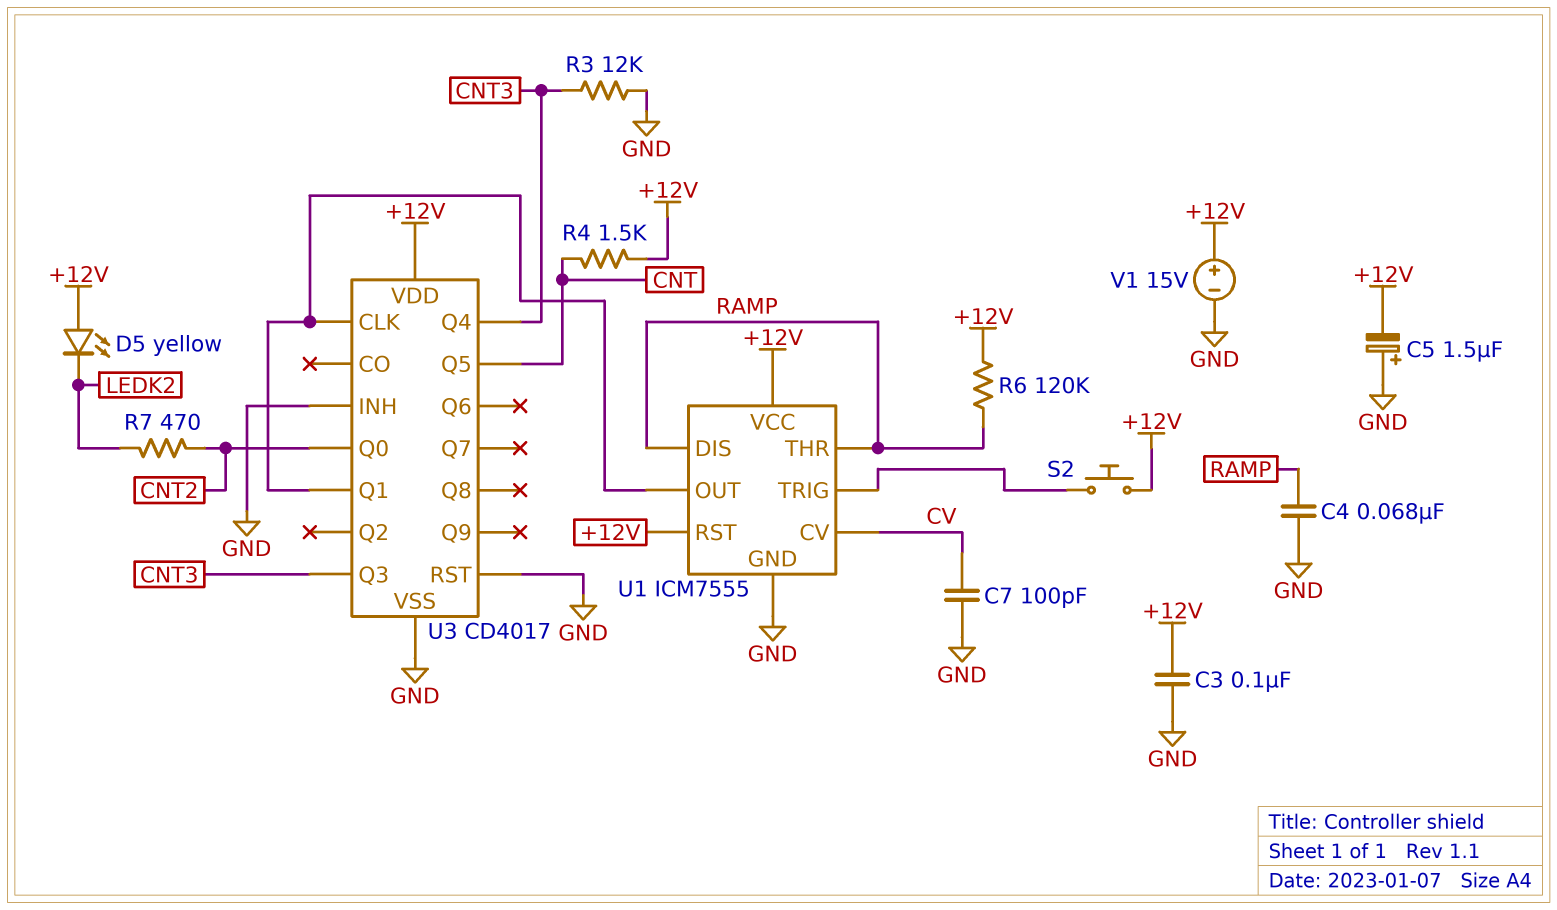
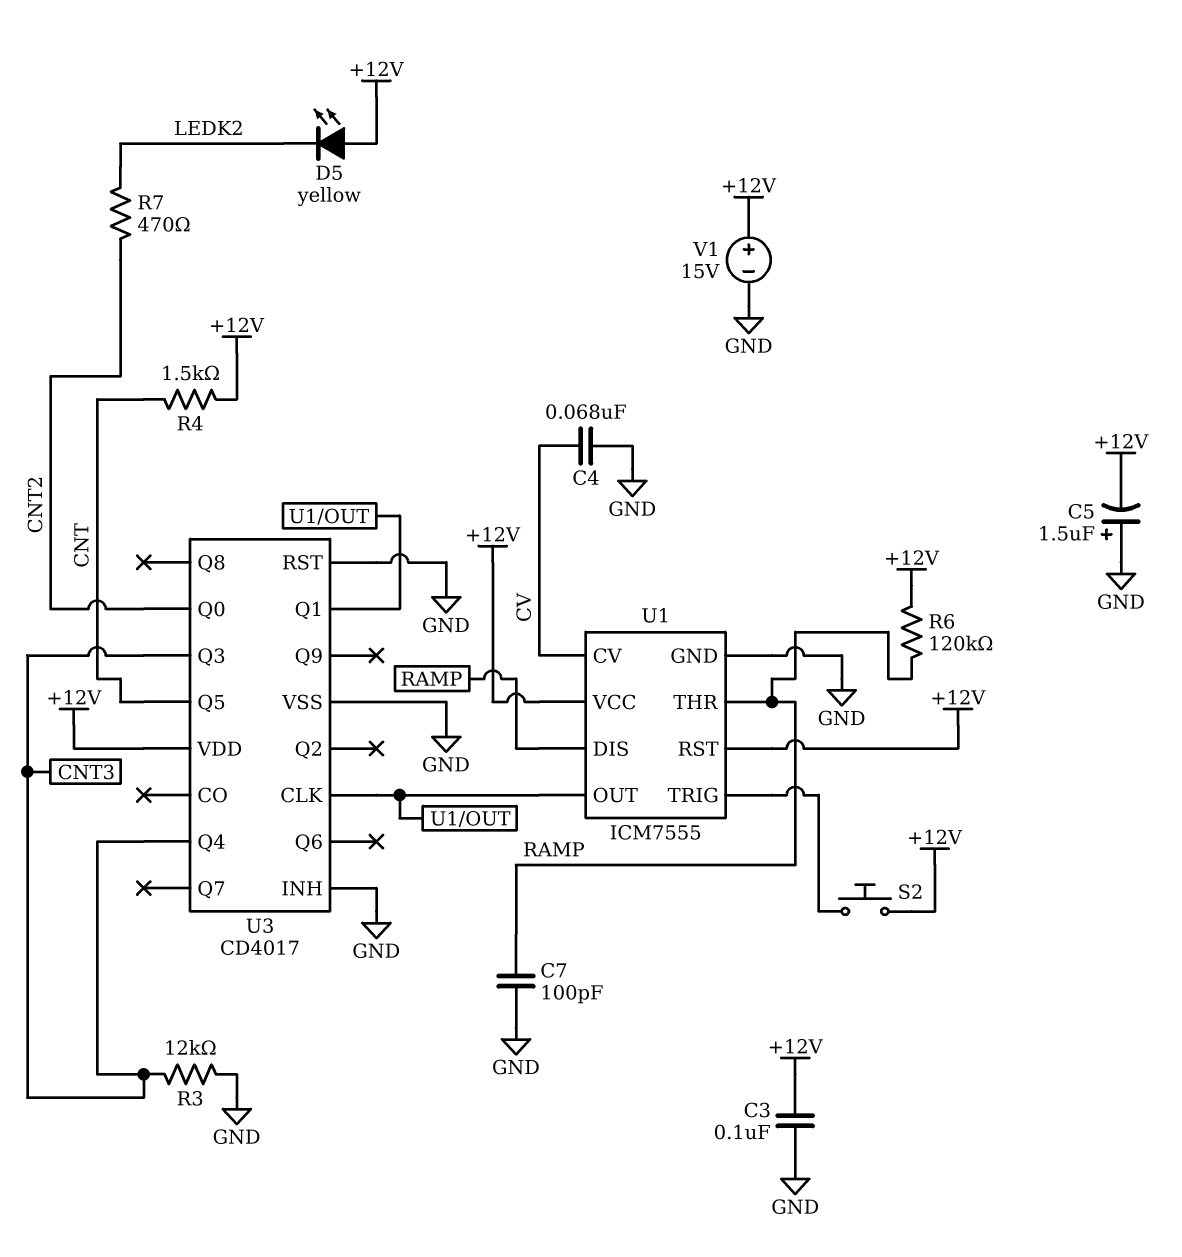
C4: 68nF (GND, RAMP) -> 68nF (CV, GND)
C7: 100pF (CV, GND) -> 100pF (GND, RAMP)

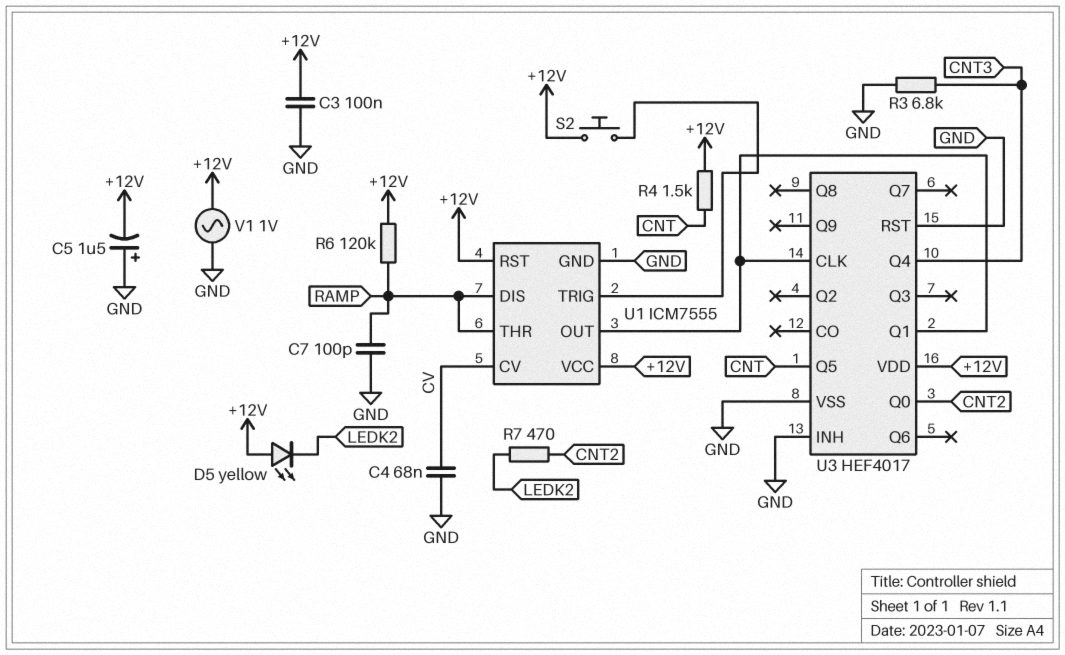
R3: 12k (CNT3, GND) -> 6.8k (CNT3, GND)
U3: CD4017 -> HEF4017
U3 pin Q3: CNT3 -> none
V1: 15V (plus +12V, minus GND) -> AC 1V (+12V, GND)

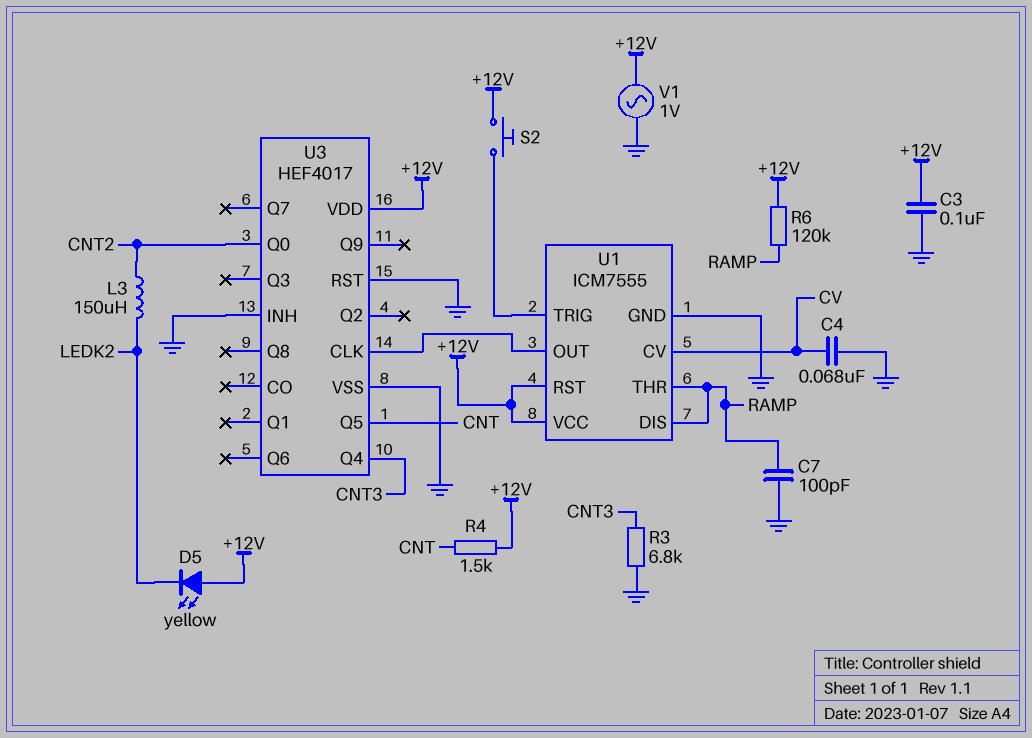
C5: 1.5uF (plus GND, minus +12V) -> none
L3: none -> 150uH (CNT2, LEDK2)
R7: 470 (CNT2, LEDK2) -> none
U3 pin Q1: U1/OUT -> none

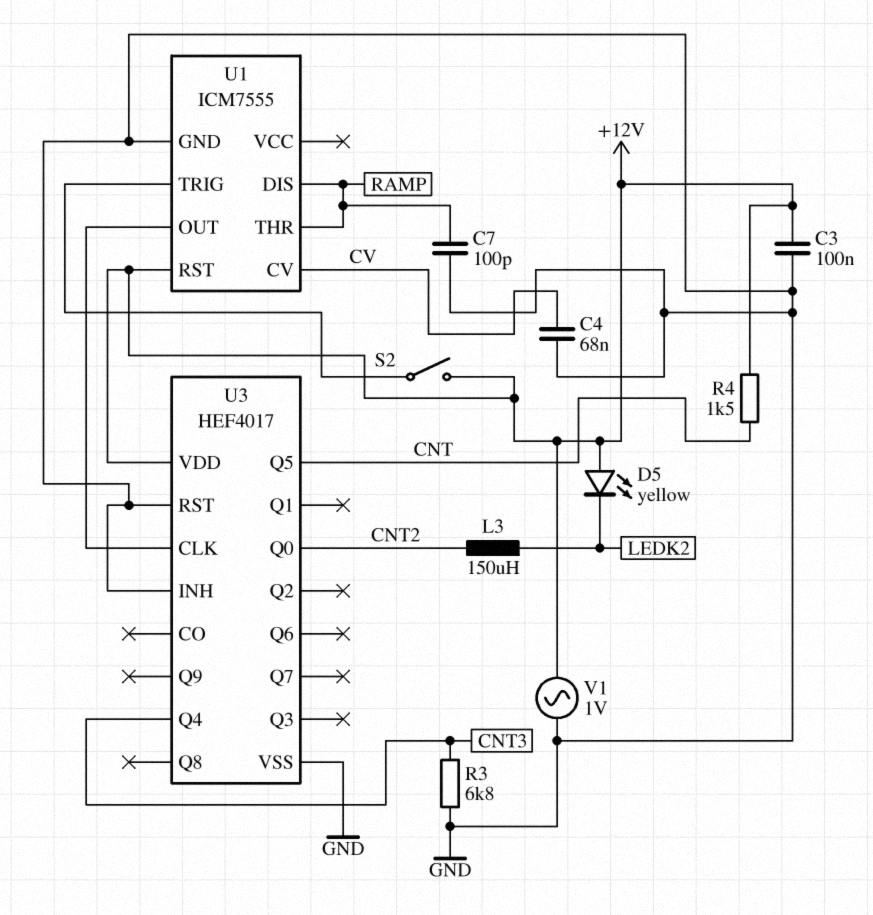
R6: 120k (+12V, RAMP) -> none
S2: button (+12V, U1/TRIG) -> switch (+12V, U1/TRIG)
U1 pin VCC: +12V -> none

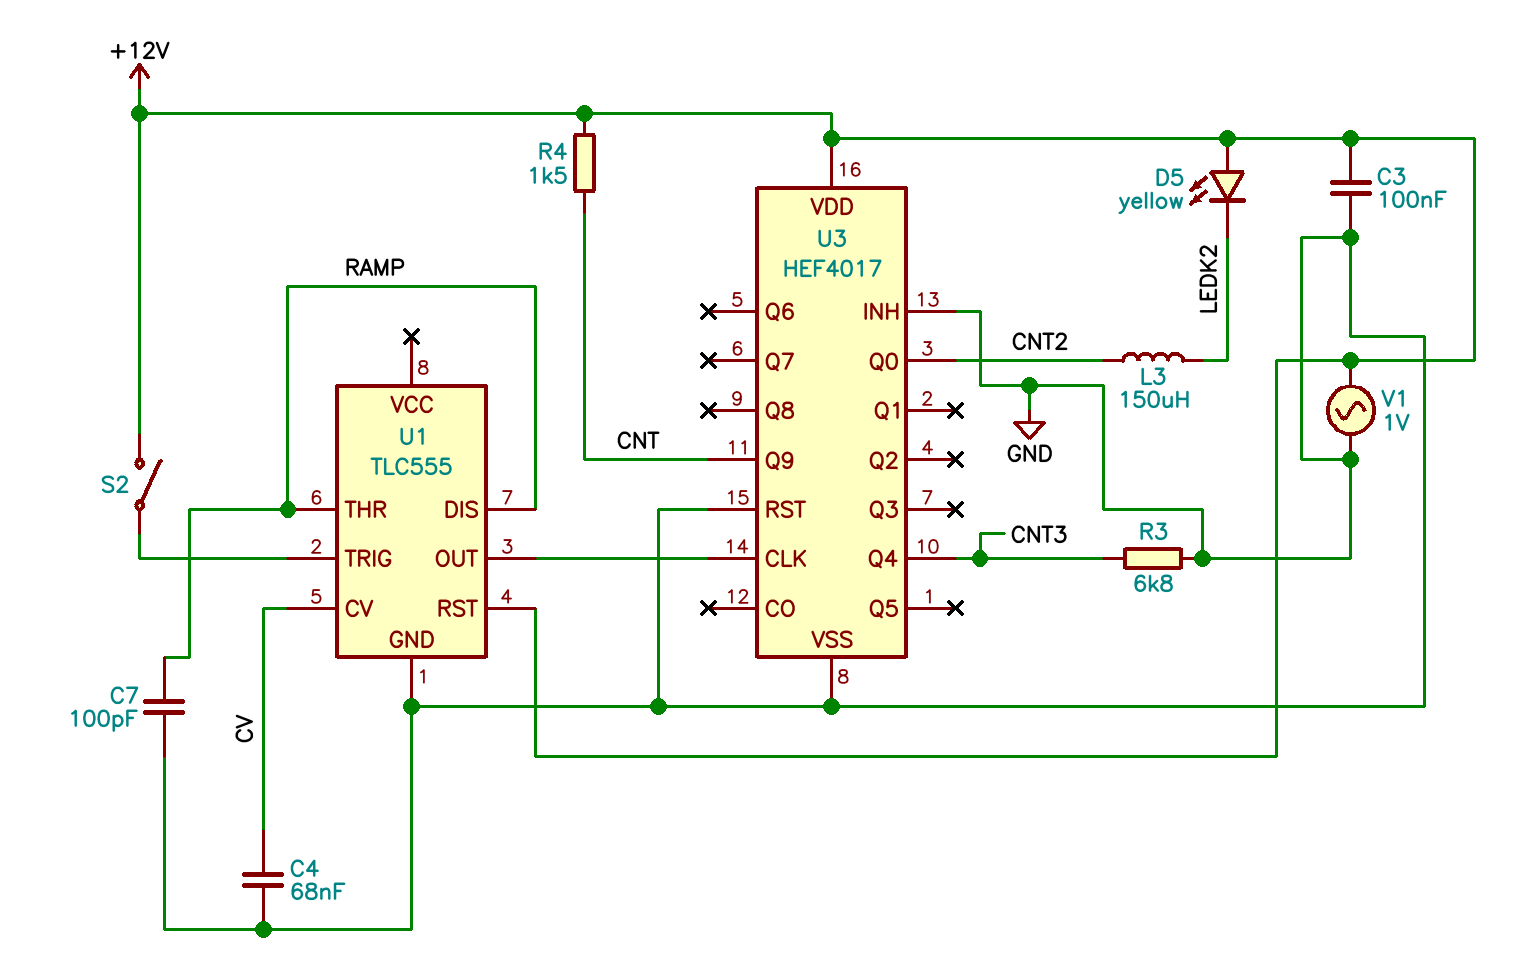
U1: ICM7555 -> TLC555
U3 pin Q5: CNT -> none
U3 pin Q9: none -> CNT

